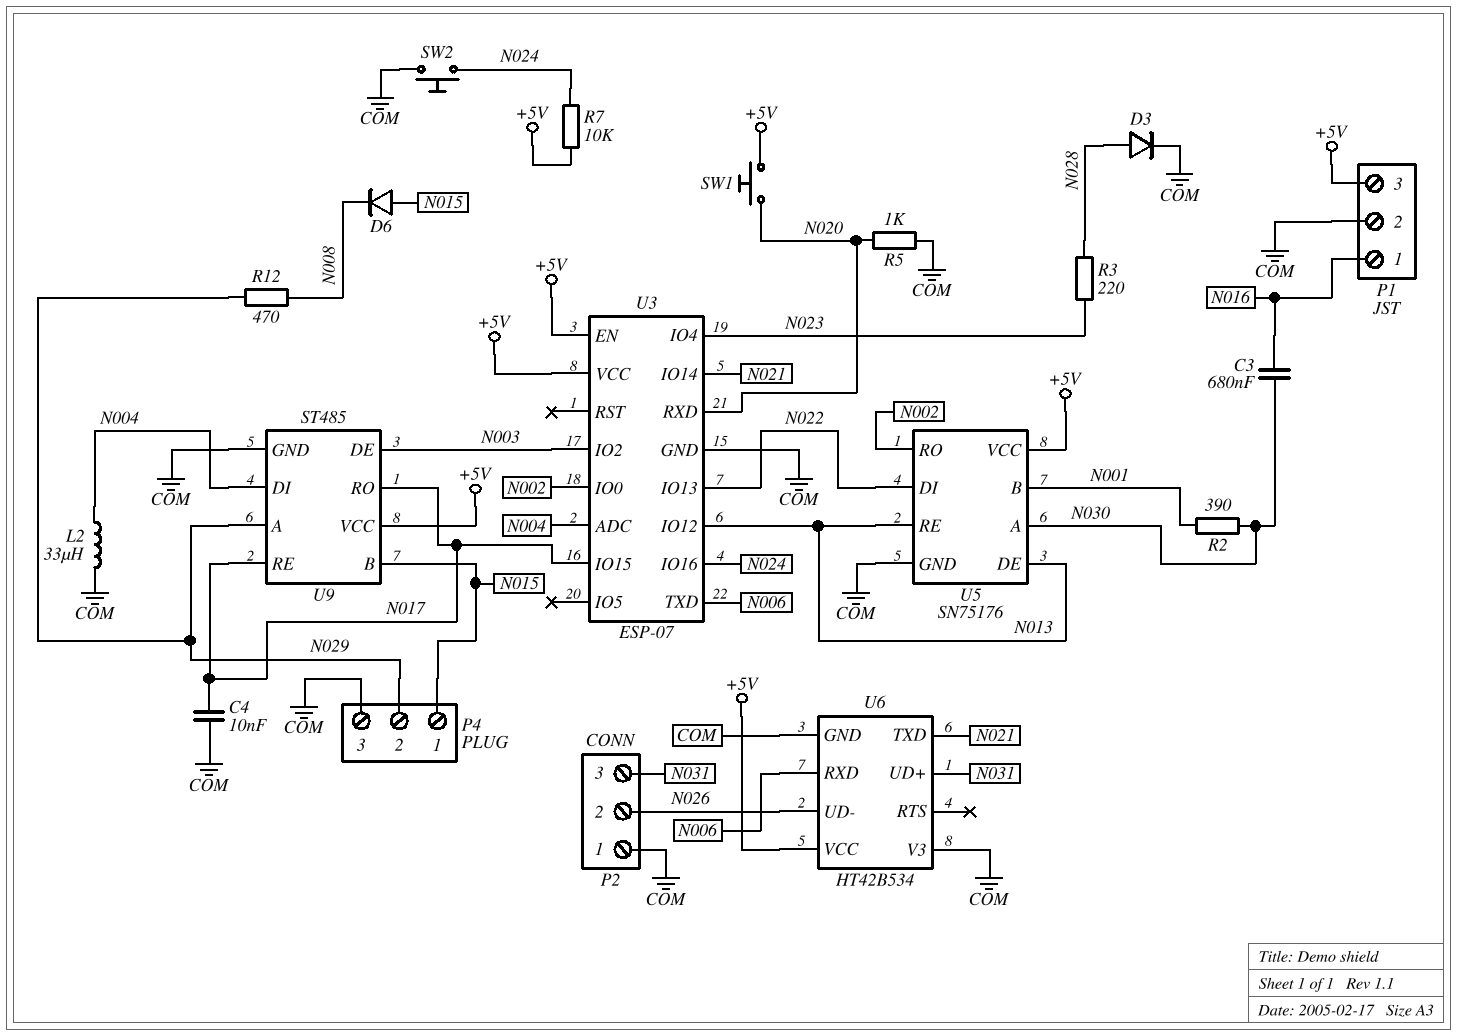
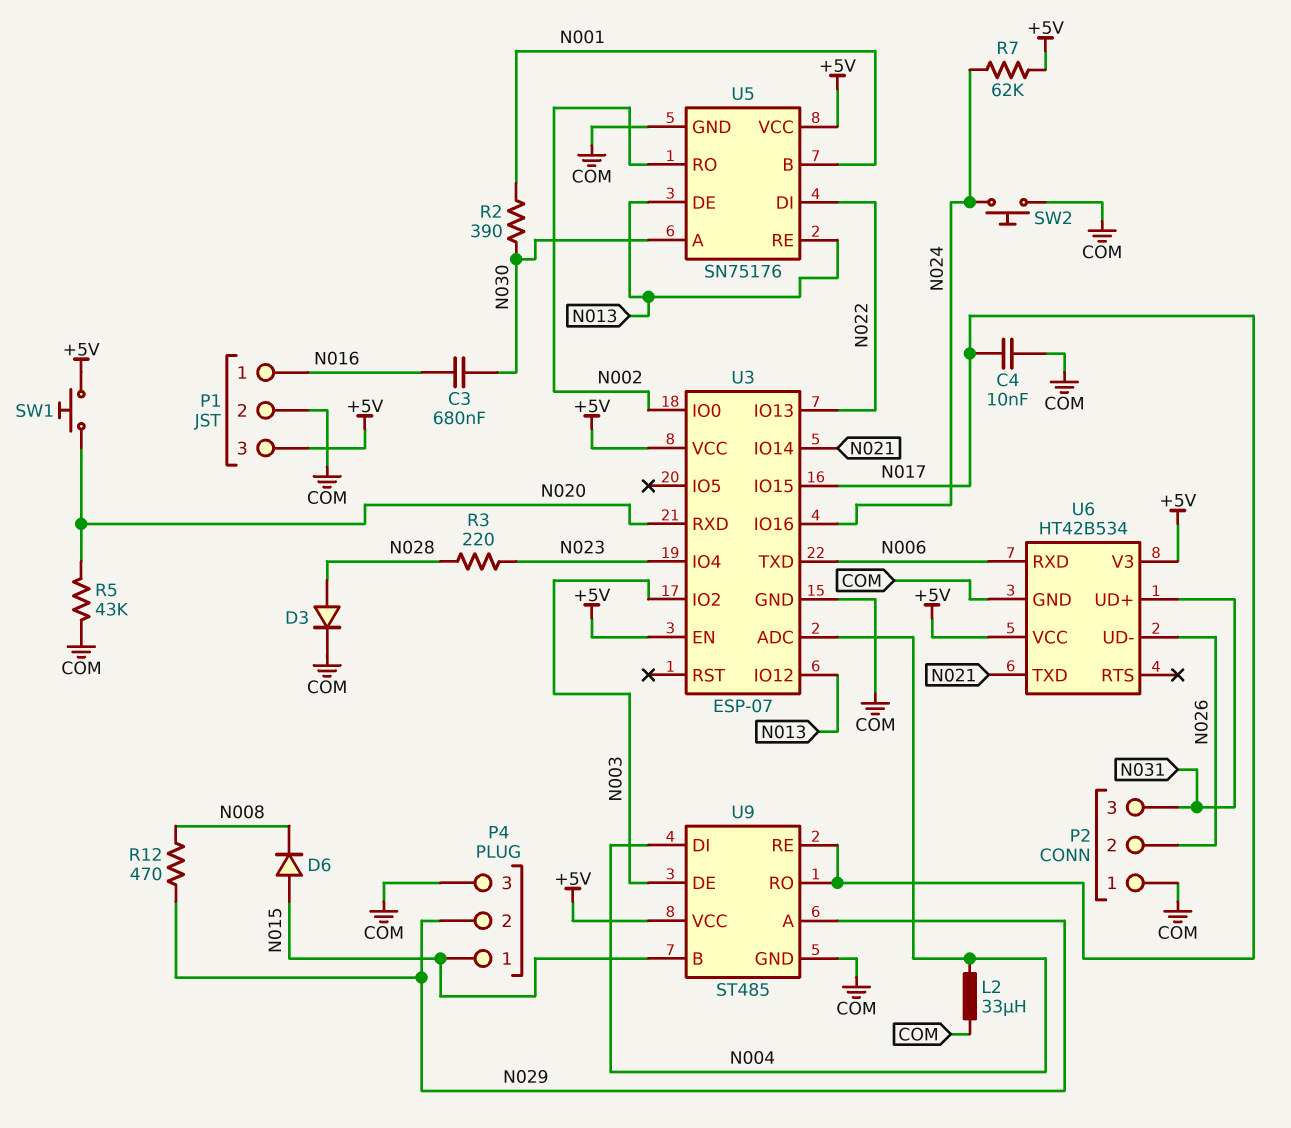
R5: 1k (COM, N020) -> 43k (COM, N020)
R7: 10k (+5V, N024) -> 62k (+5V, N024)
U6 pin V3: COM -> +5V

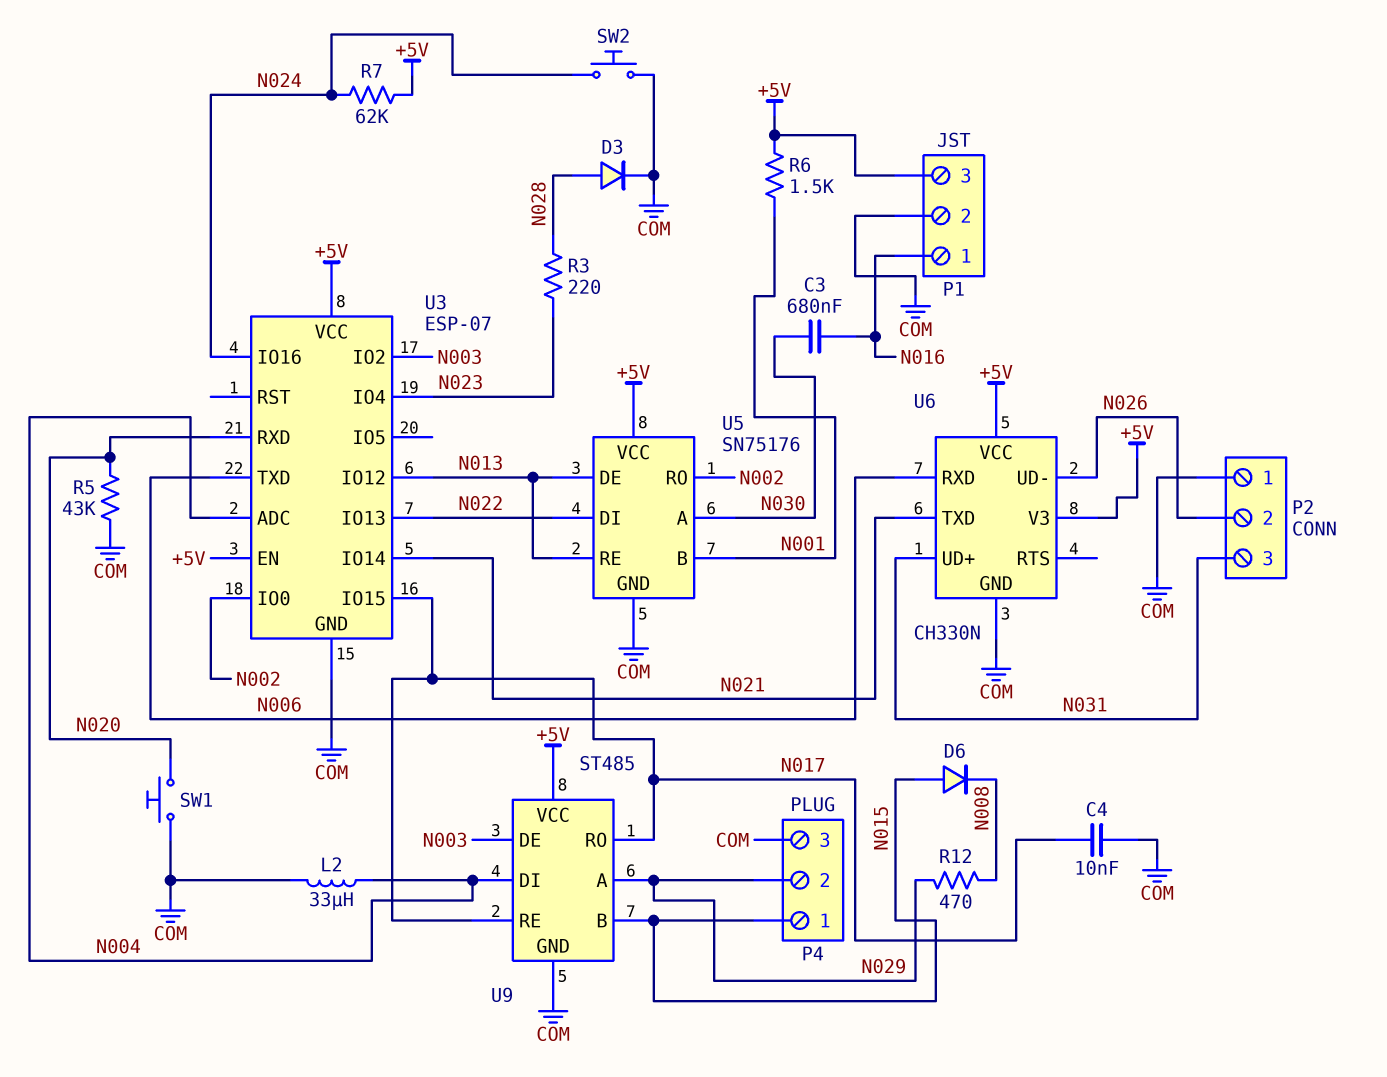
R2: 390 (N001, N030) -> none
R6: none -> 1.5k (+5V, N001)
SW1: button (+5V, N020) -> button (COM, N020)
U6: HT42B534 -> CH330N

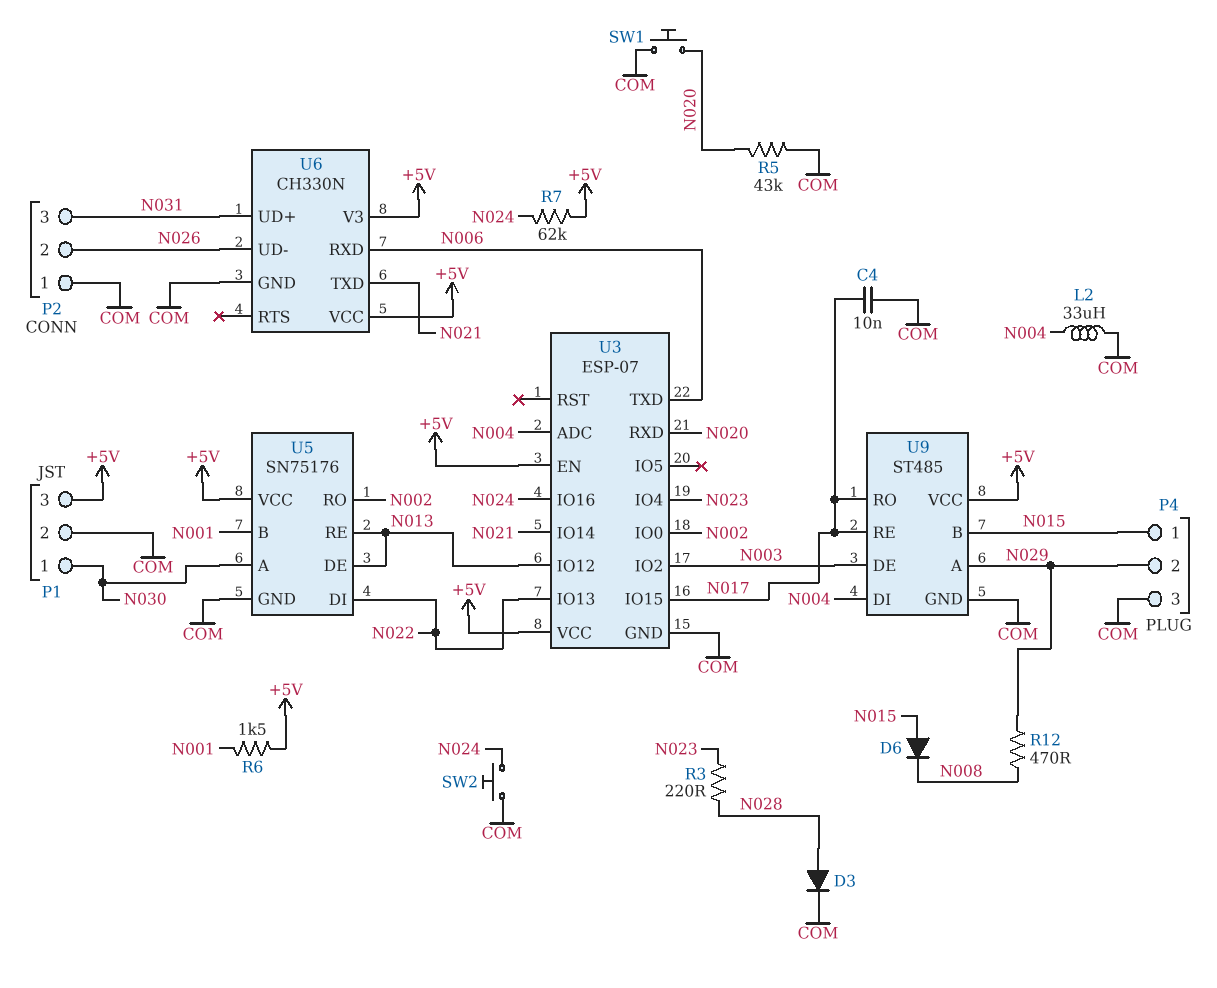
C3: 680nF (N016, N030) -> none
P1 pin 1: N016 -> N030

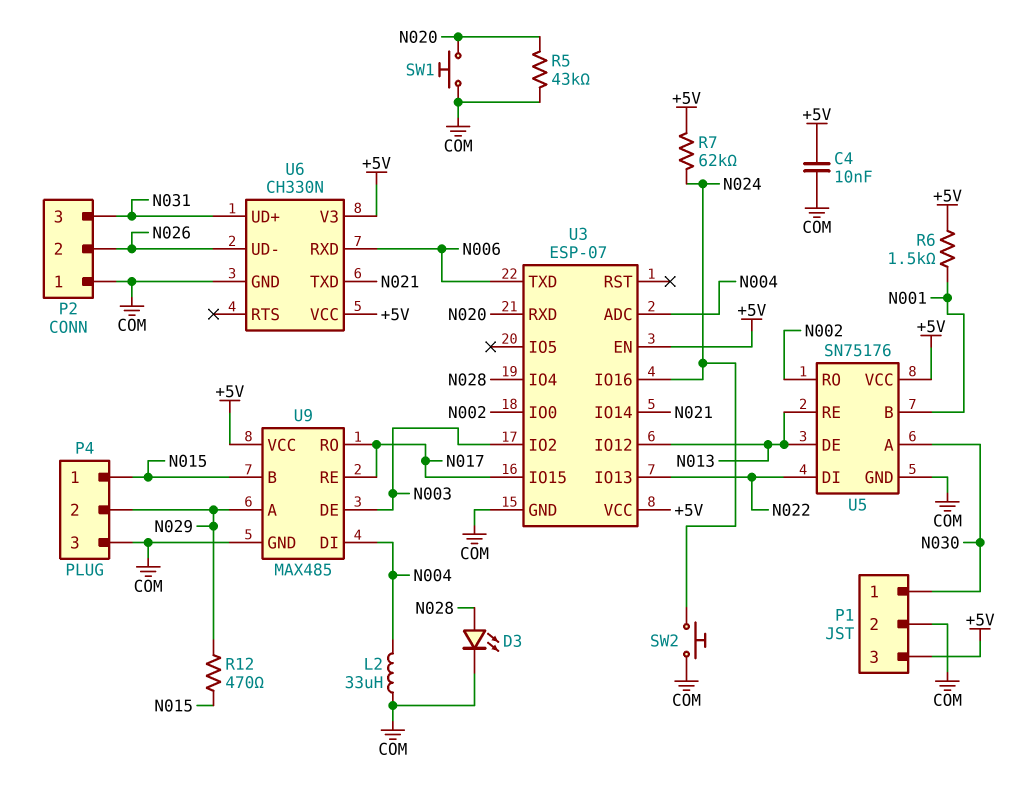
C4: 10nF (COM, N017) -> 10nF (+5V, COM)
D3: diode (A N028, K COM) -> LED (A N028, K COM)
D6: diode (A N015, K N008) -> none
R3: 220 (N023, N028) -> none
R12: 470 (N008, N029) -> 470 (N015, N029)
U3 pin IO4: N023 -> N028
U9: ST485 -> MAX485

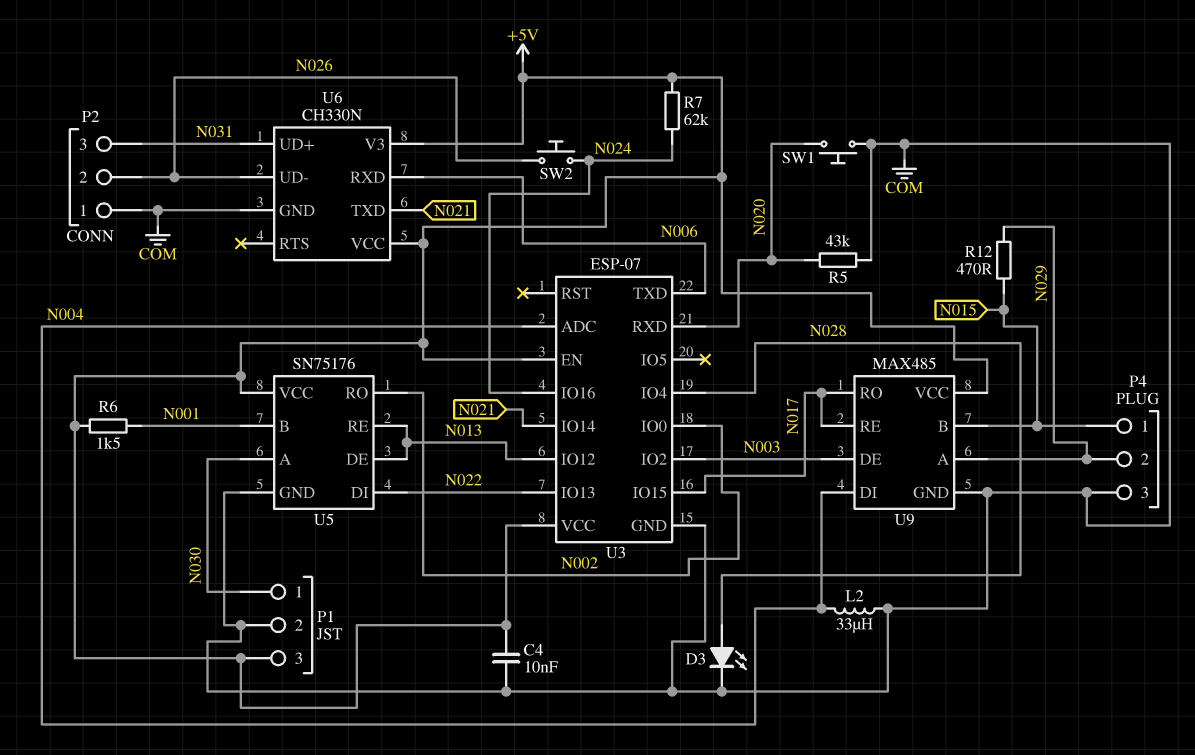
SW2: button (COM, N024) -> button (N024, N026)

